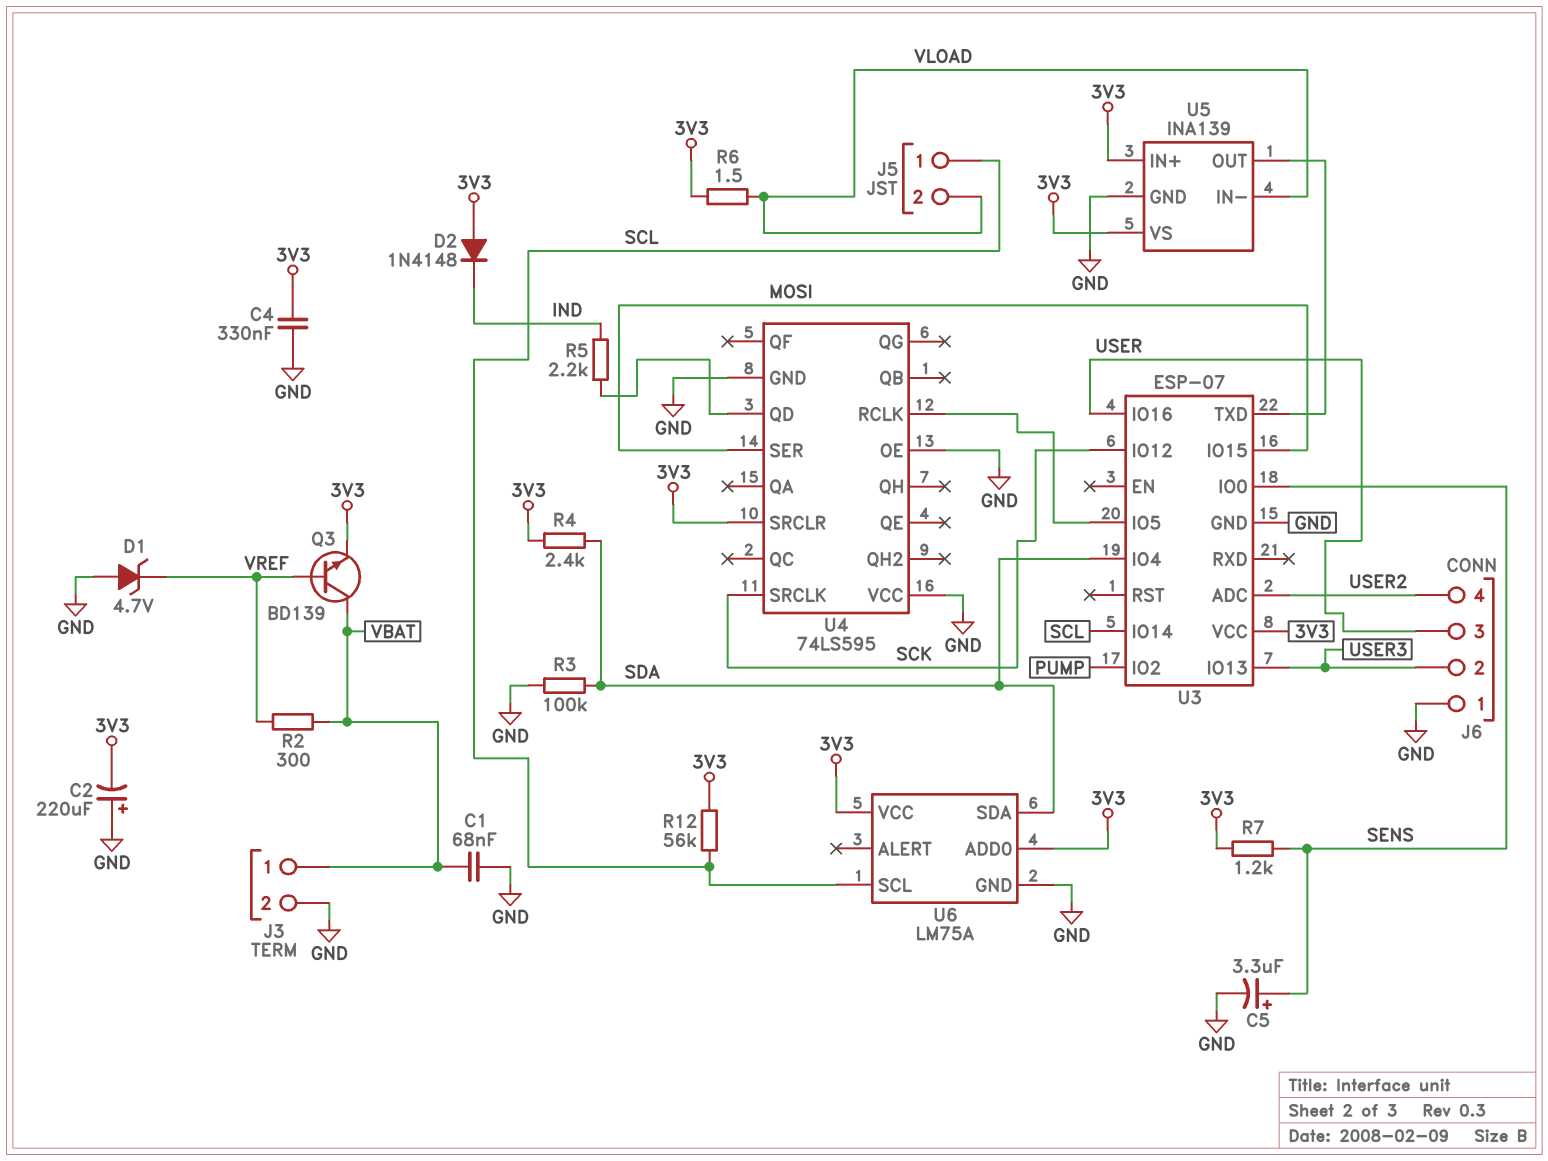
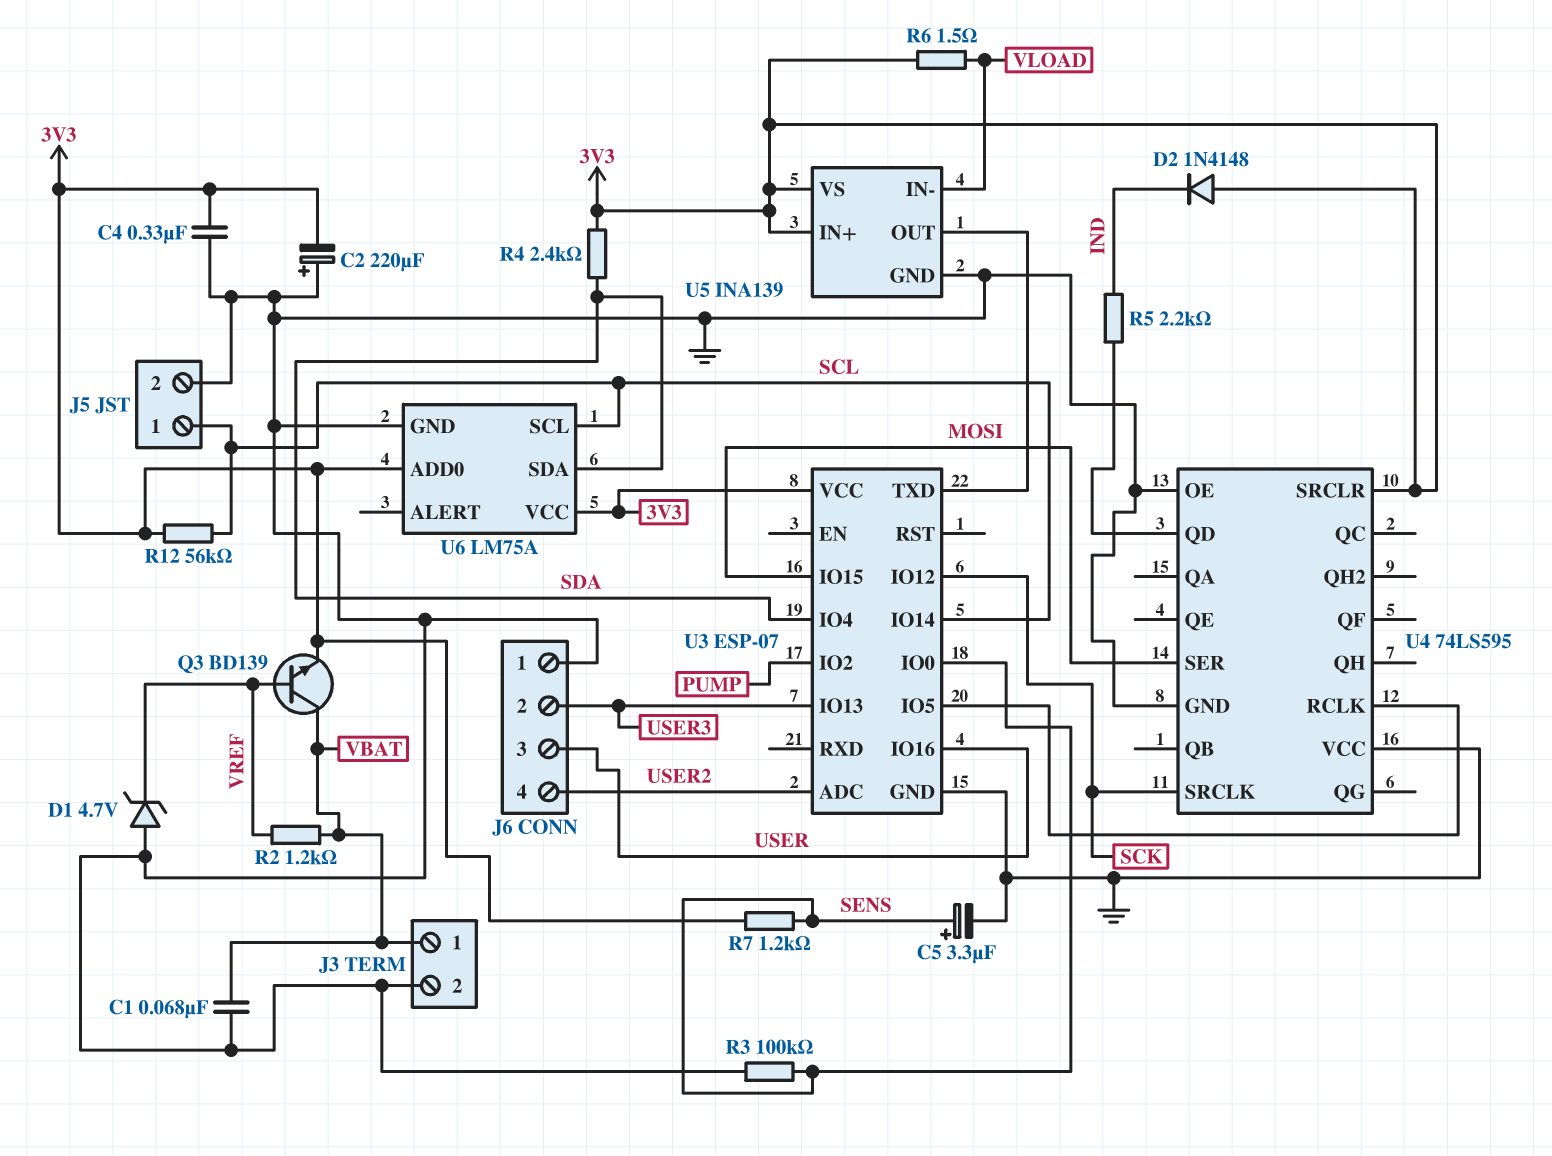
J5 pin 2: VLOAD -> GND
R2: 300 (VBAT, VREF) -> 1.2k (VBAT, VREF)
R3: 100k (GND, SDA) -> 100k (GND, SENS)

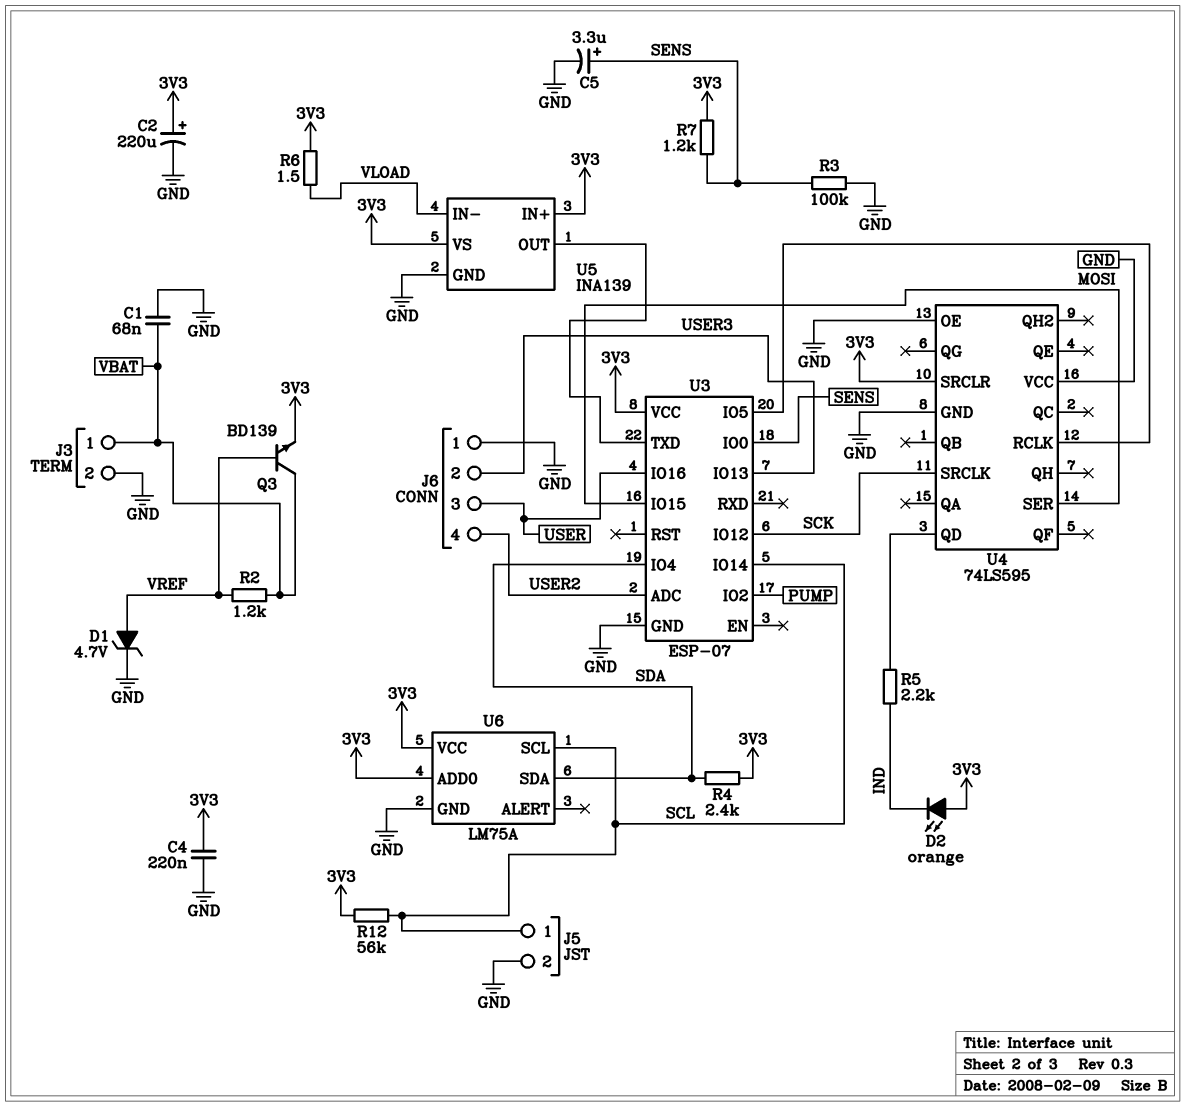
C2: 220uF (plus GND, minus 3V3) -> 220uF (plus 3V3, minus GND)
C4: 330nF (3V3, GND) -> 220nF (3V3, GND)
D1: zener 4.7V (A GND, K VREF) -> zener 4.7V (A VREF, K GND)
D2: diode 1N4148 (A 3V3, K IND) -> LED orange (A 3V3, K IND)

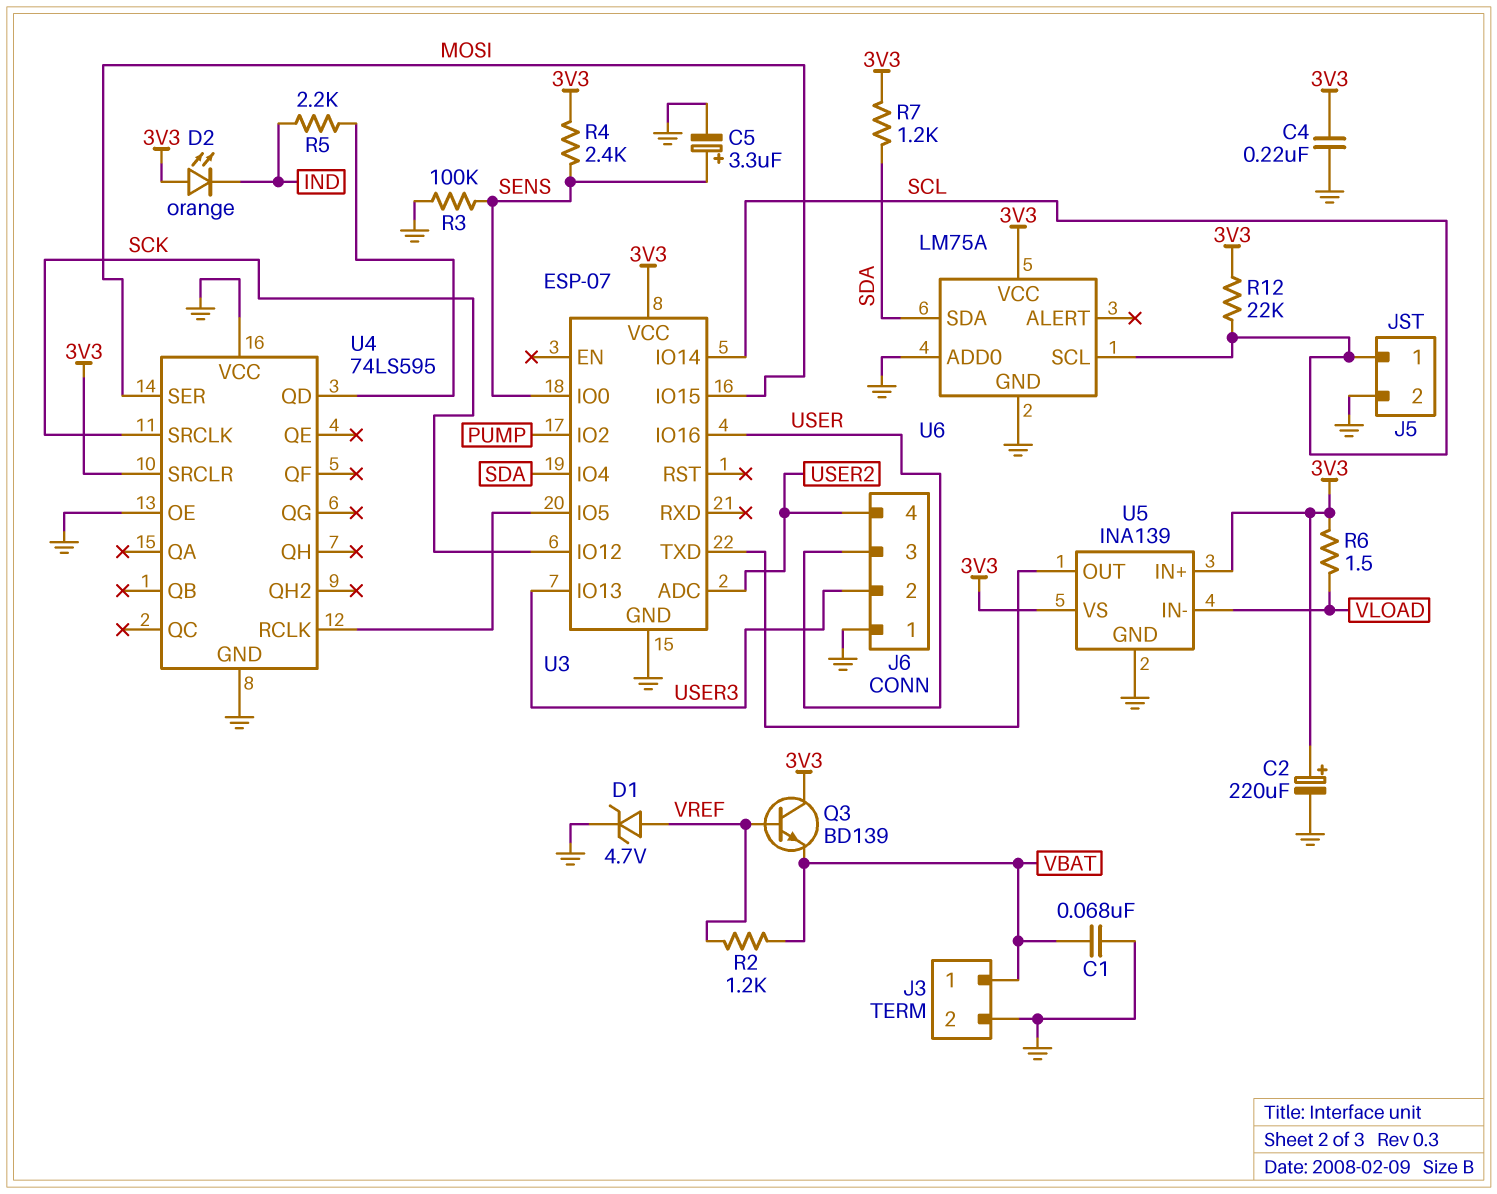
Q3: NPN BD139 (B VREF, C VBAT, E 3V3) -> NPN BD139 (B VREF, C 3V3, E VBAT)
R4: 2.4k (3V3, SDA) -> 2.4k (3V3, SENS)
R7: 1.2k (3V3, SENS) -> 1.2k (3V3, SDA)
R12: 56k (3V3, SCL) -> 22k (3V3, SCL)
U6 pin ADD0: 3V3 -> GND

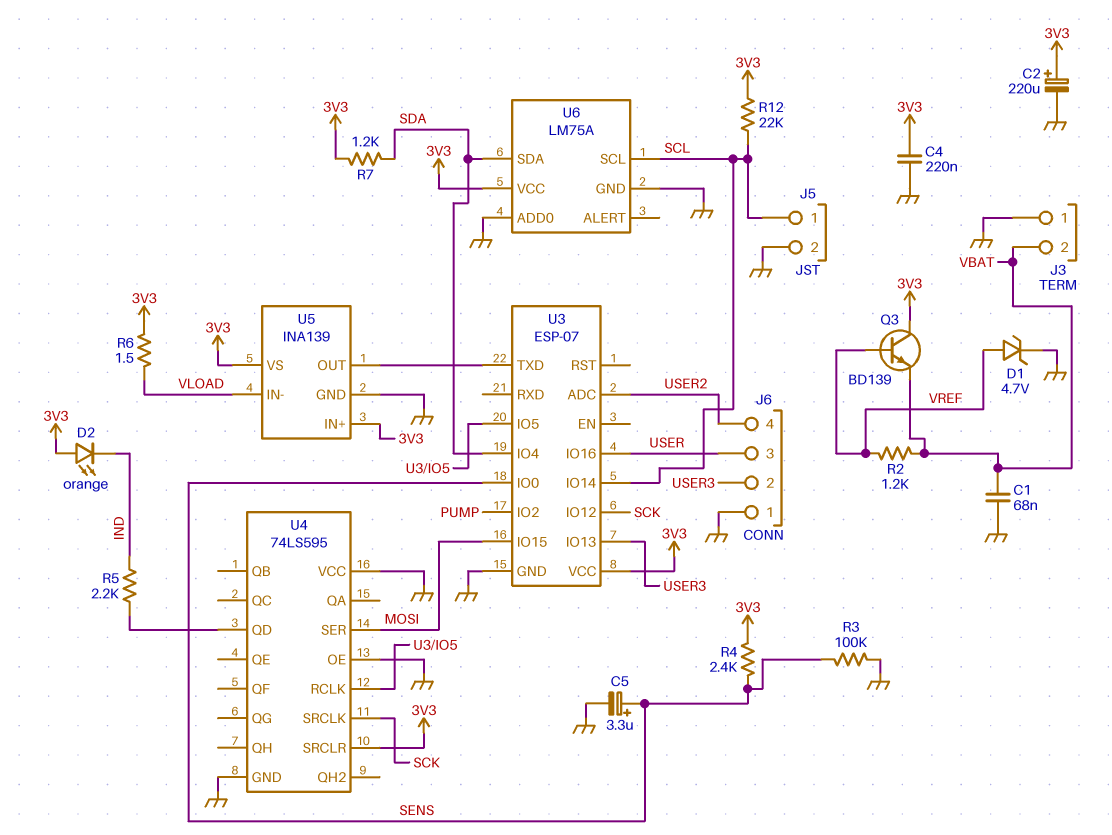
J3 pin 1: VBAT -> GND
J3 pin 2: GND -> VBAT

